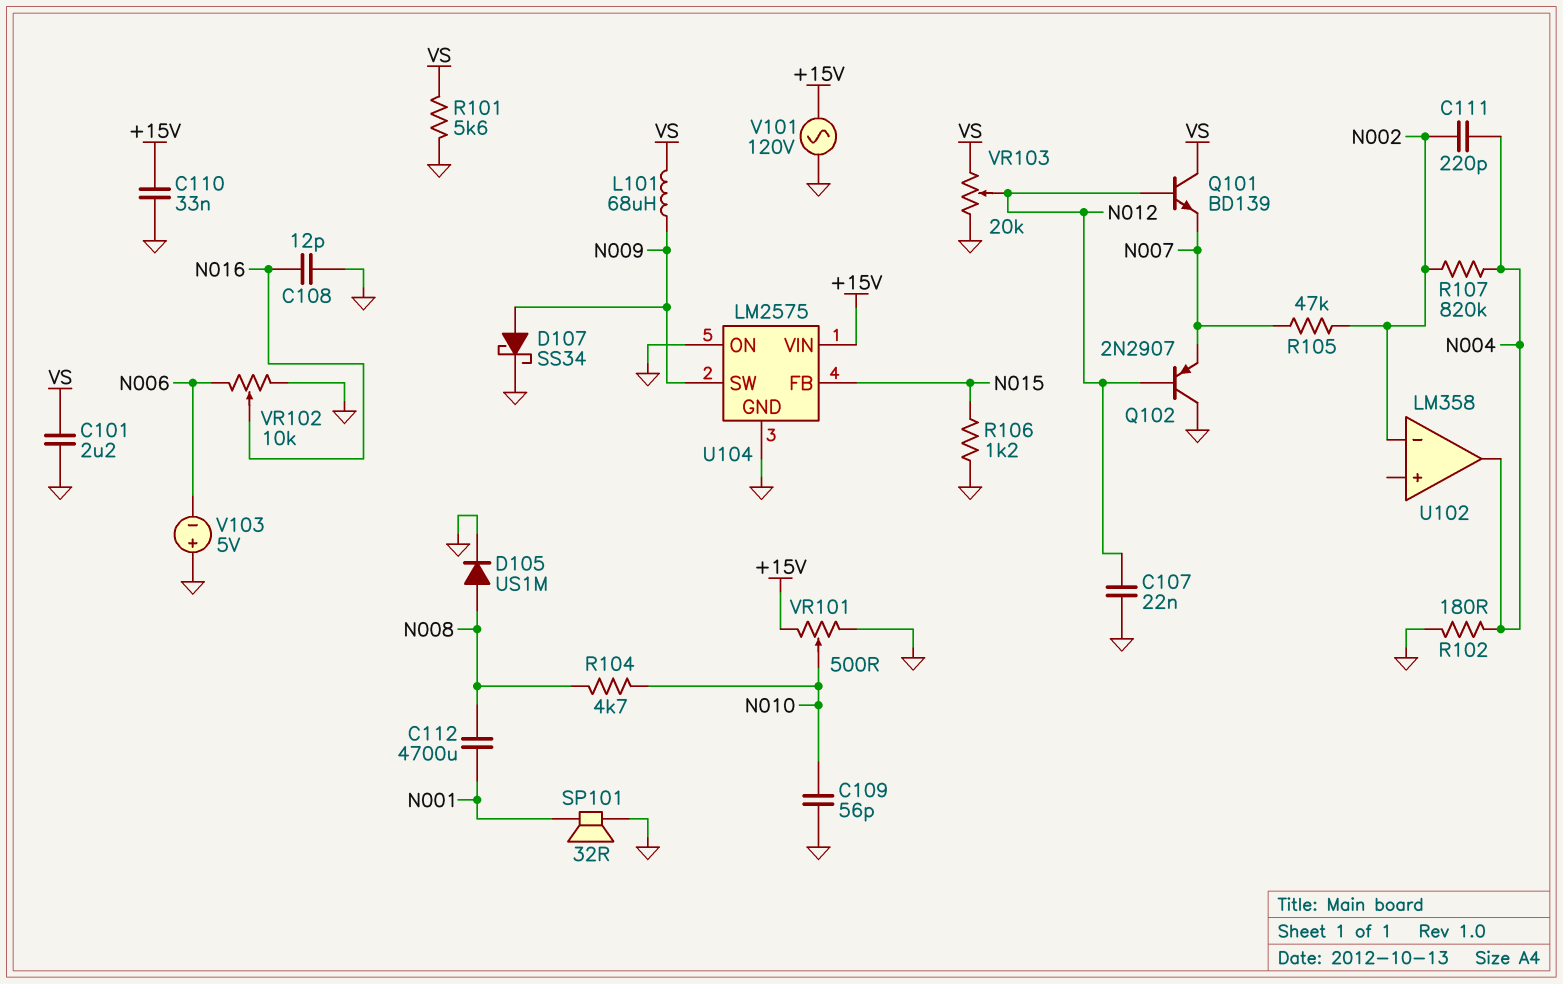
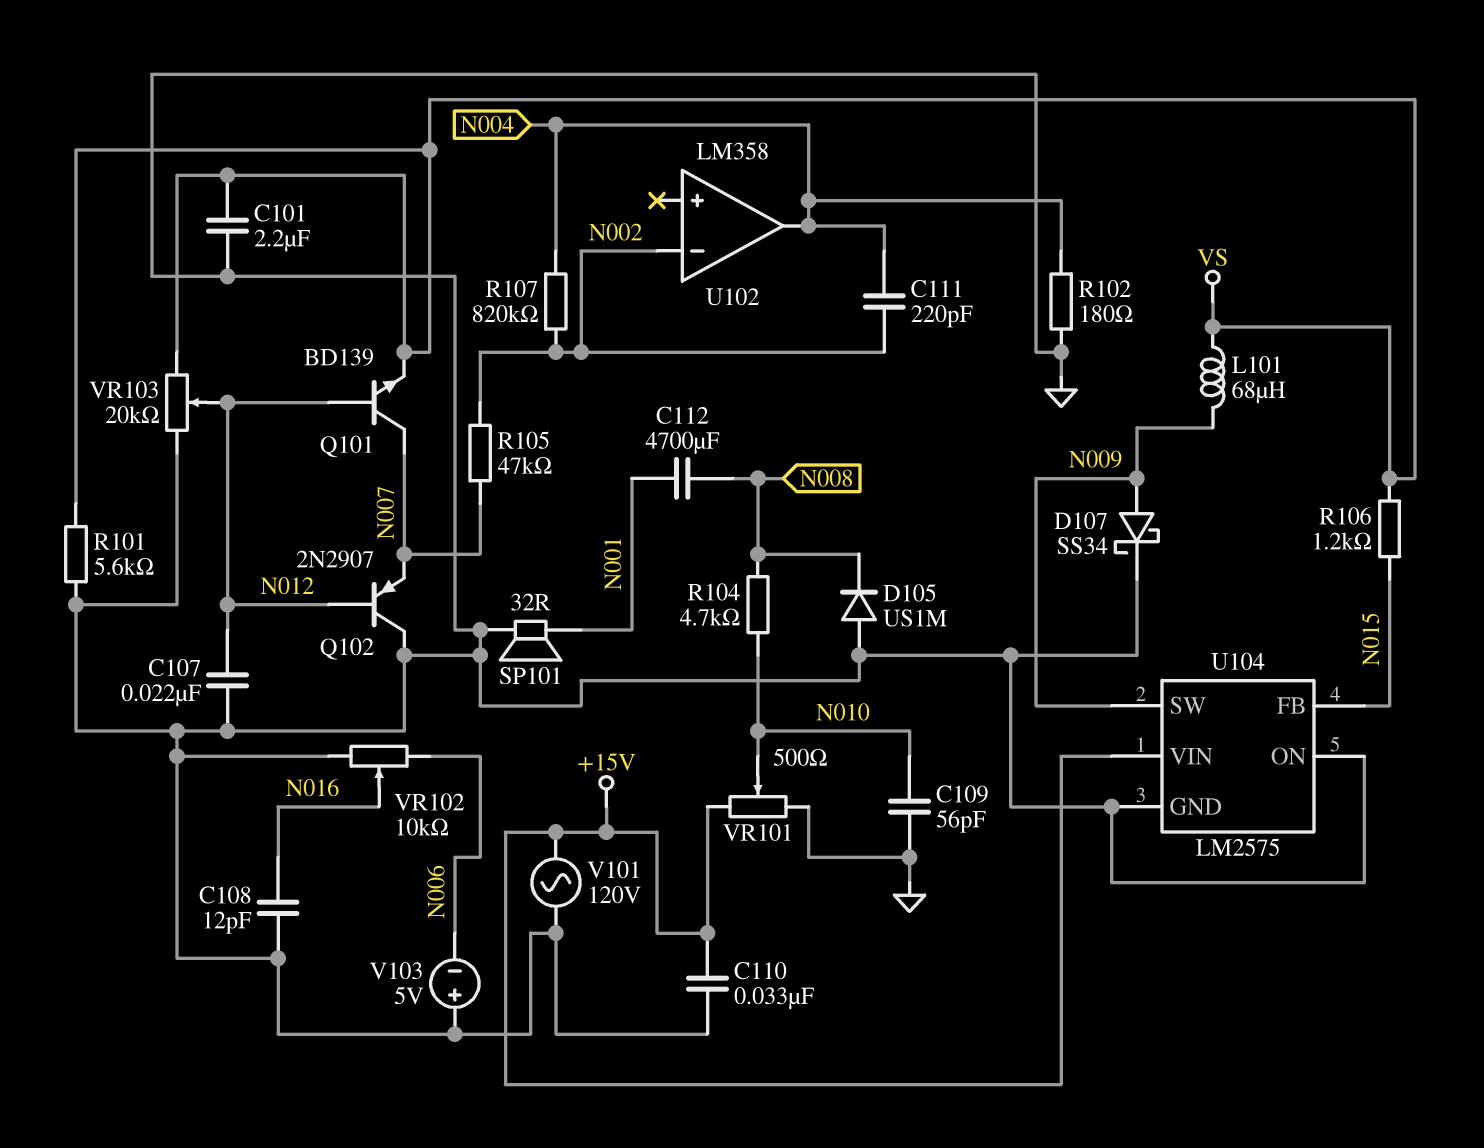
D105: diode US1M (A N008, K GND) -> diode US1M (A GND, K N008)
Q101: NPN BD139 (B N012, C VS, E N007) -> NPN BD139 (B N012, C N007, E VS)
R106: 1.2k (GND, N015) -> 1.2k (N015, VS)

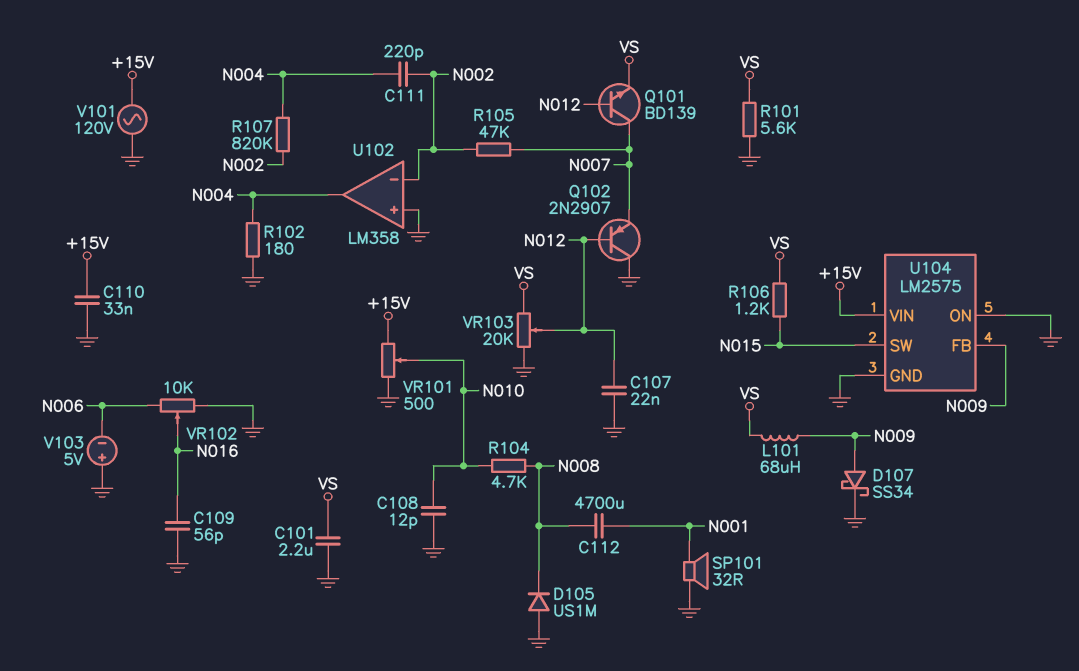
C108: 12pF (GND, N016) -> 12pF (GND, N010)
C109: 56pF (GND, N010) -> 56pF (GND, N016)
U102 pin in+: none -> GND
U104 pin FB: N015 -> N009
U104 pin SW: N009 -> N015

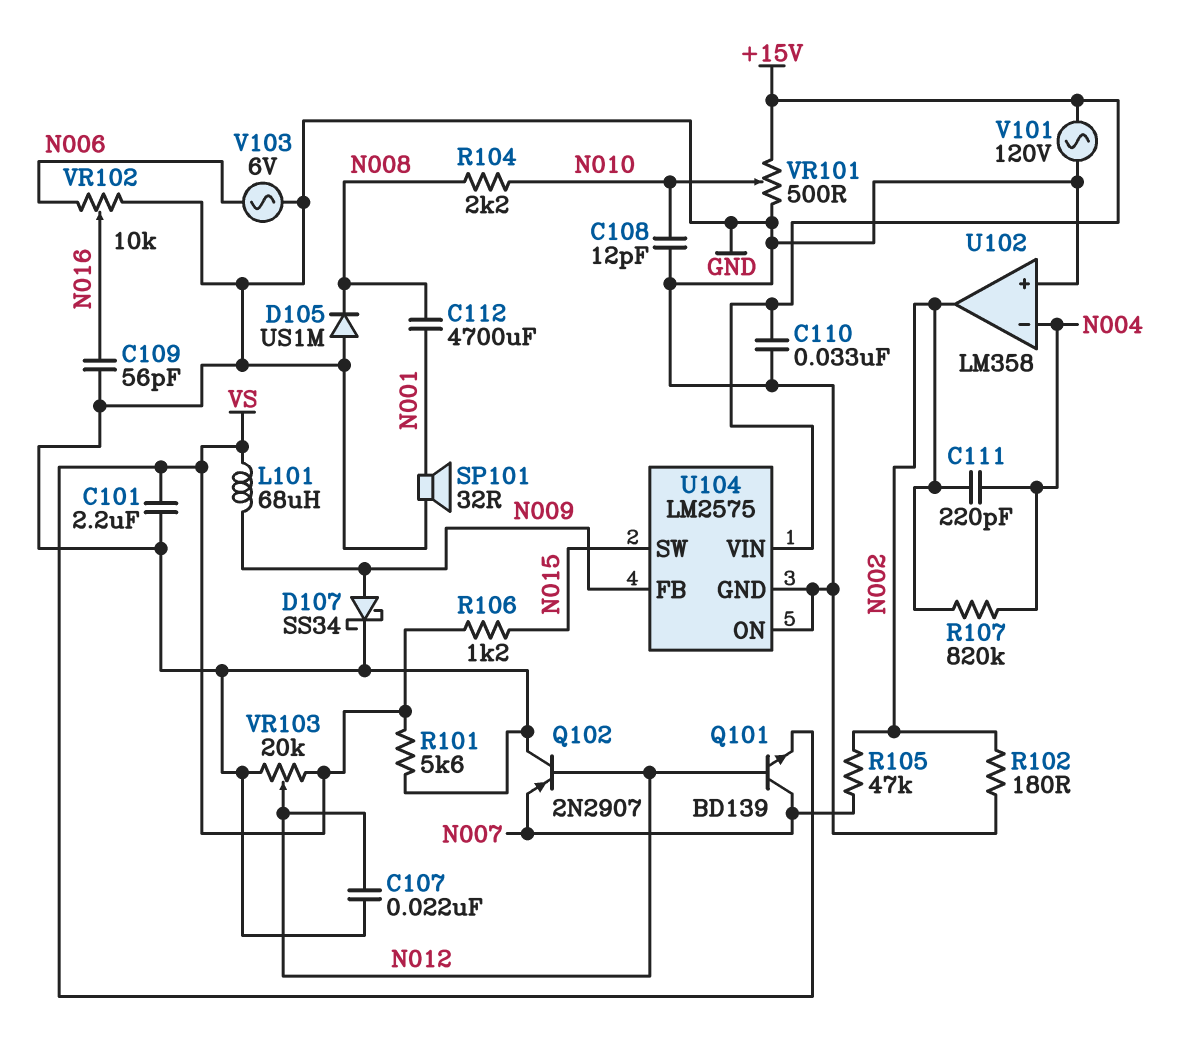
R102: 180 (GND, N004) -> 180 (GND, N002)
R104: 4.7k (N008, N010) -> 2.2k (N008, N010)
U102 pin in-: N002 -> N004
U102 pin out: N004 -> N002
V103: 5V (plus GND, minus N006) -> AC 6V (GND, N006)

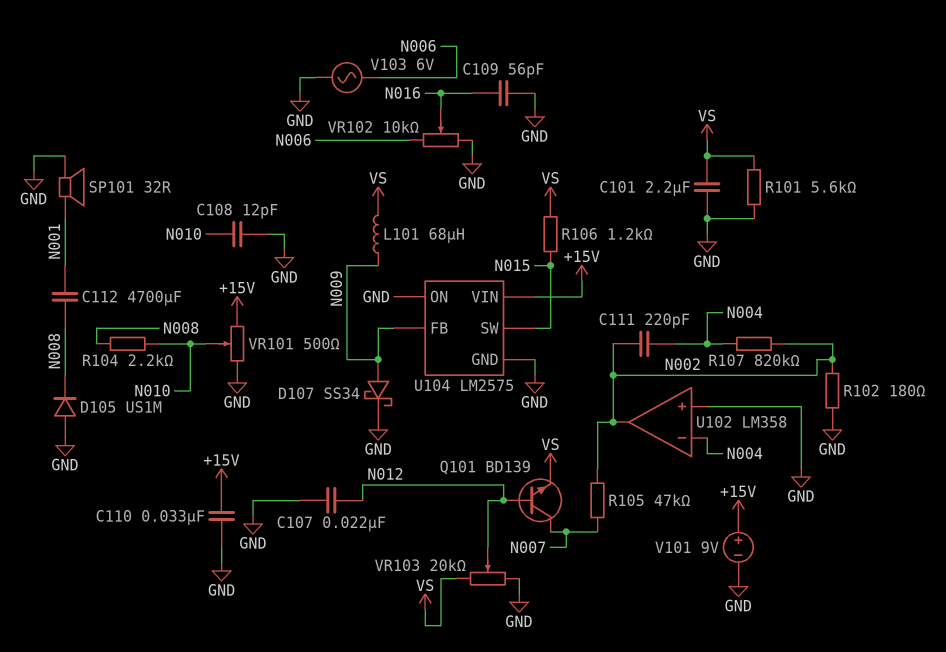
Q102: PNP 2N2907 (B N012, C GND, E N007) -> none
V101: AC 120V (+15V, GND) -> 9V (plus +15V, minus GND)

